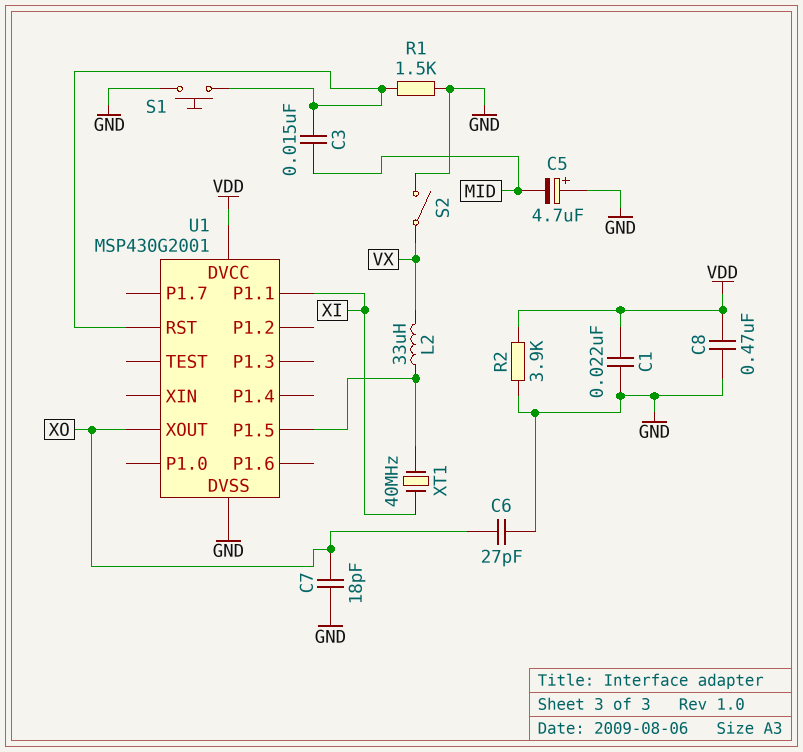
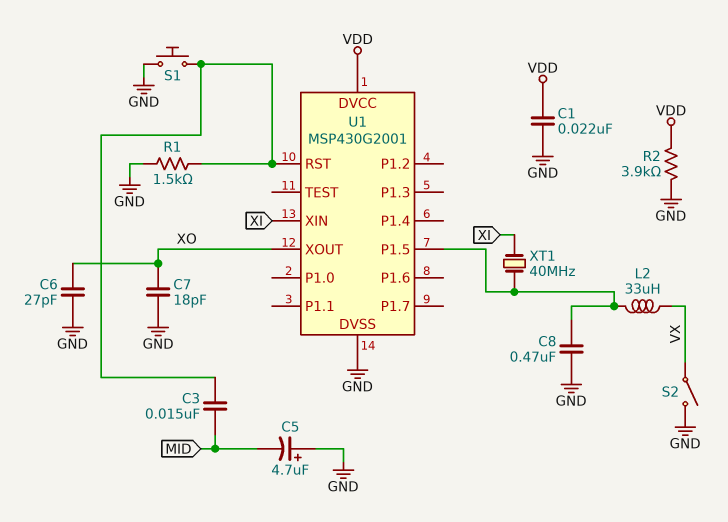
C8: 470nF (GND, VDD) -> 470nF (GND, U1/P1.5)
U1 pin P1.1: XI -> none
U1 pin XIN: none -> XI

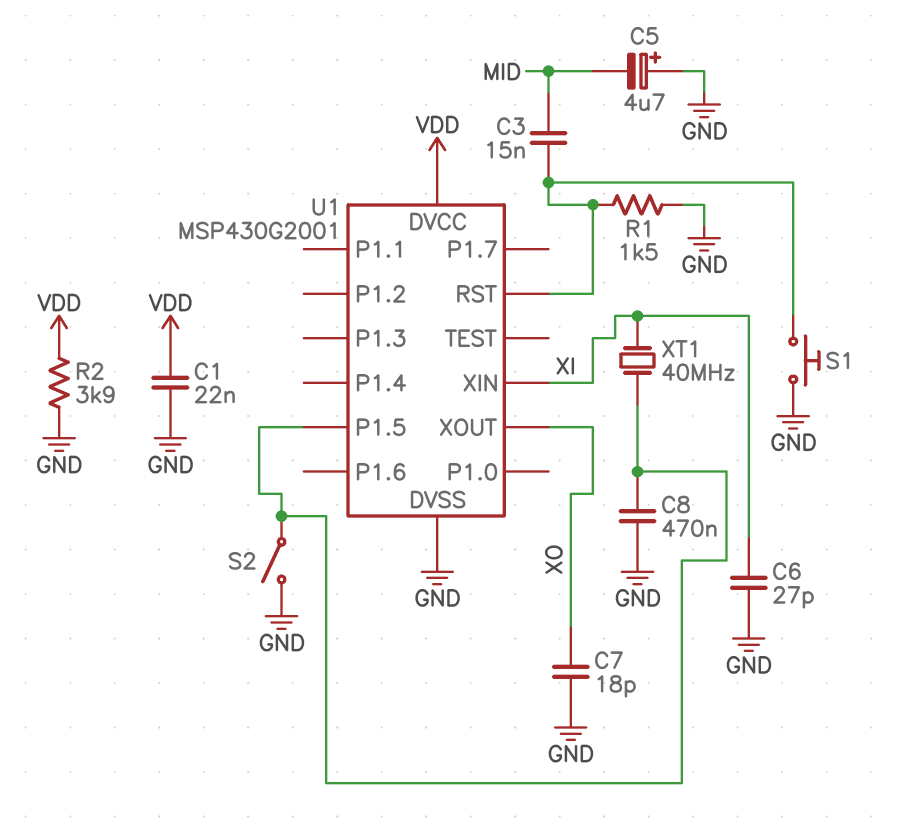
C6: 27pF (GND, XO) -> 27pF (GND, XI)
L2: 33uH (U1/P1.5, VX) -> none
S2: switch (GND, VX) -> switch (GND, U1/P1.5)

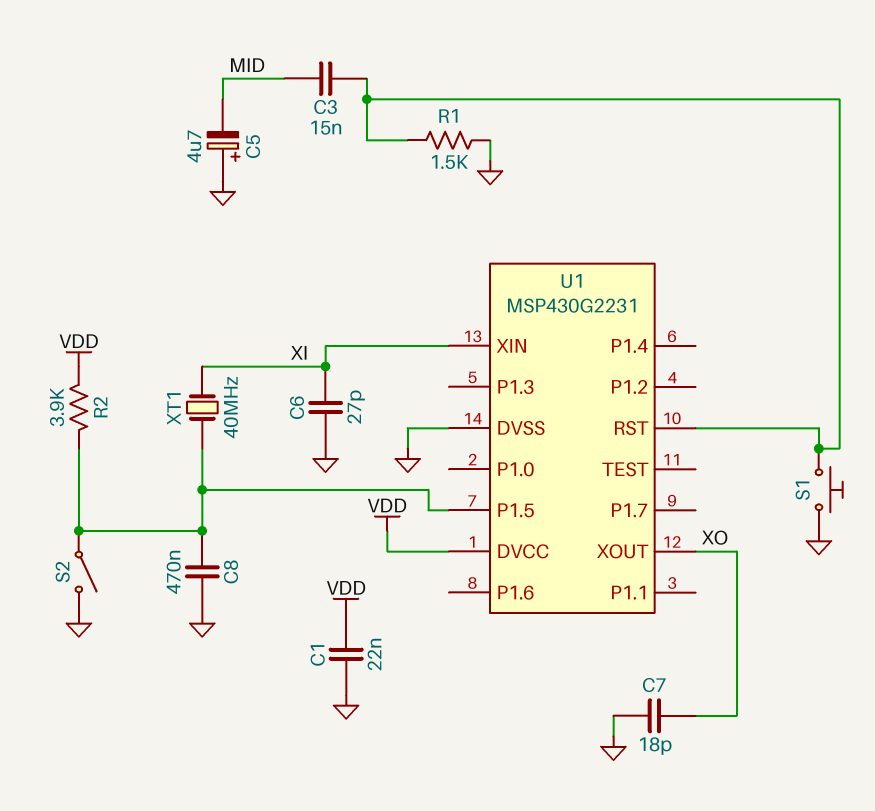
R2: 3.9k (GND, VDD) -> 3.9k (U1/P1.5, VDD)
U1: MSP430G2001 -> MSP430G2231

